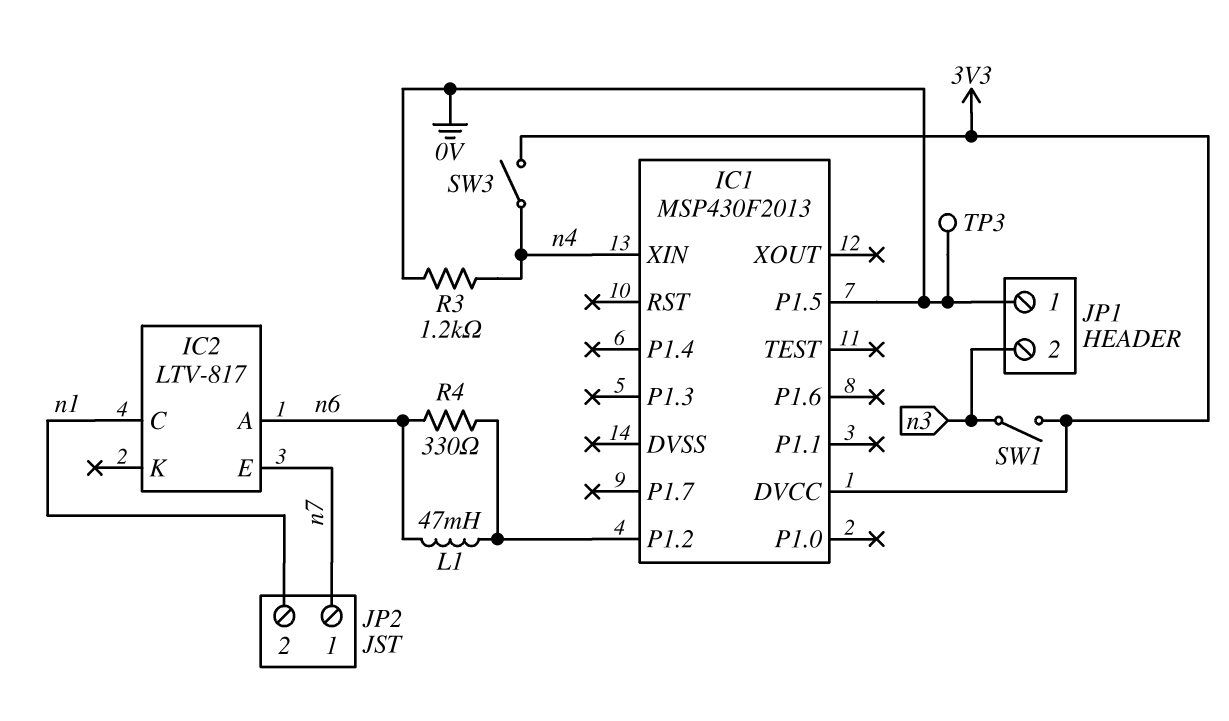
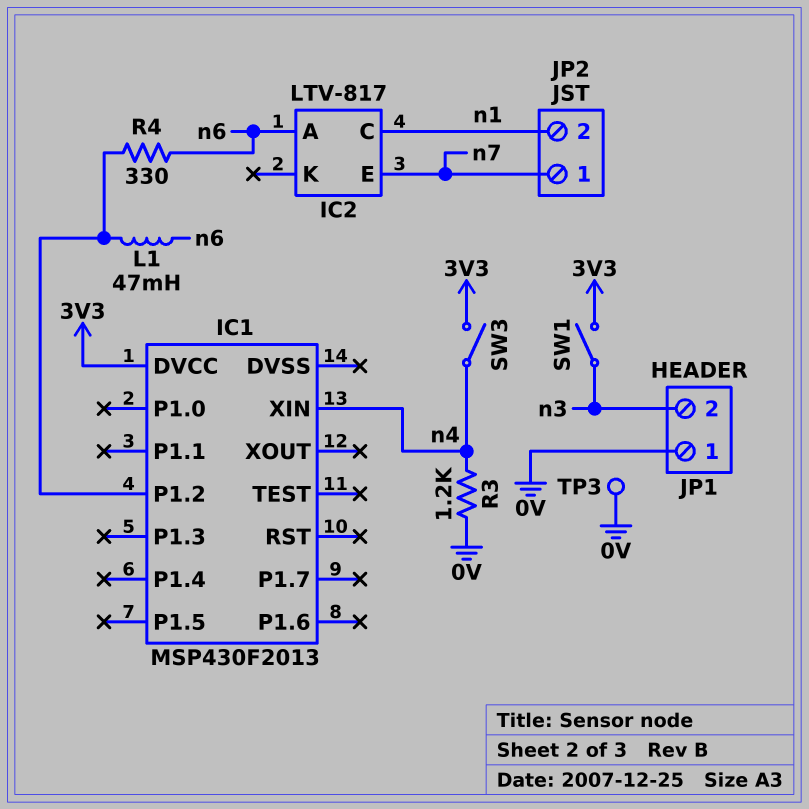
IC1 pin P1.5: 0V -> none

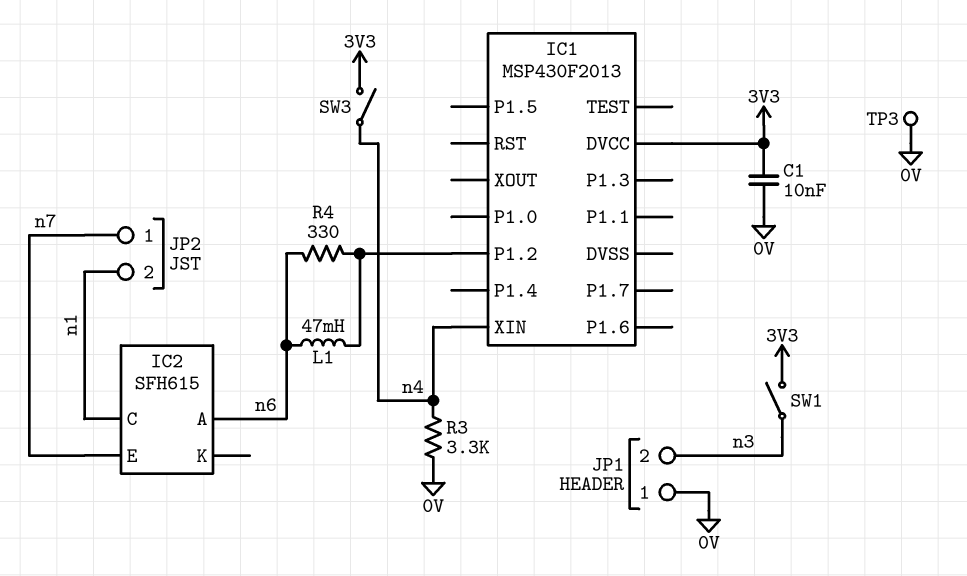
C1: none -> 10nF (0V, 3V3)
IC2: LTV-817 -> SFH615
R3: 1.2k (0V, n4) -> 3.3k (0V, n4)

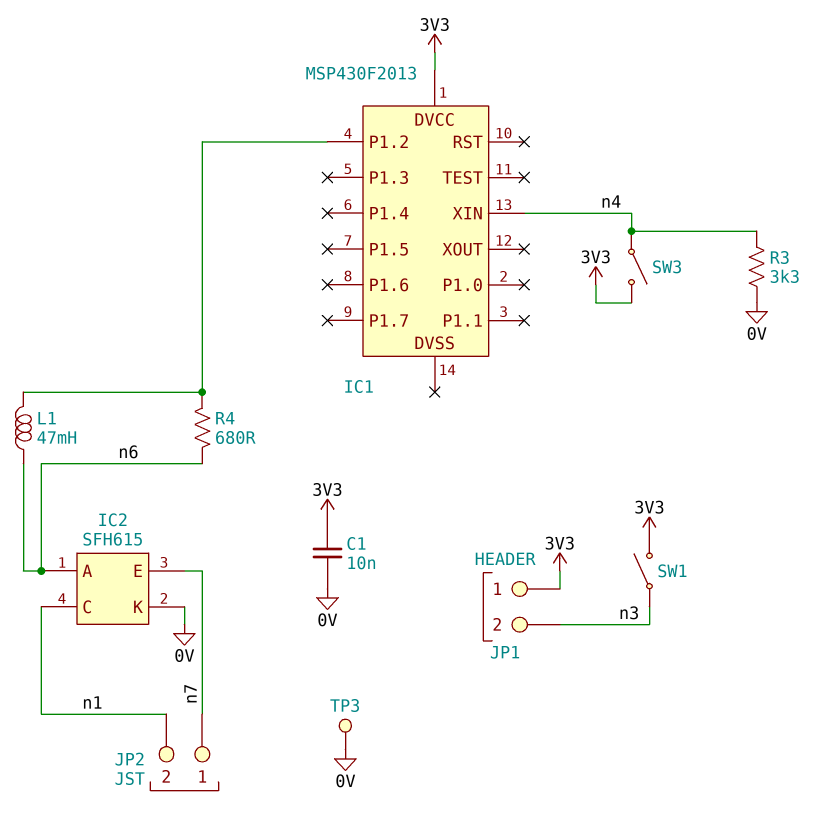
IC2 pin K: none -> 0V
JP1 pin 1: 0V -> 3V3
R4: 330 (IC1/P1.2, n6) -> 680 (IC1/P1.2, n6)

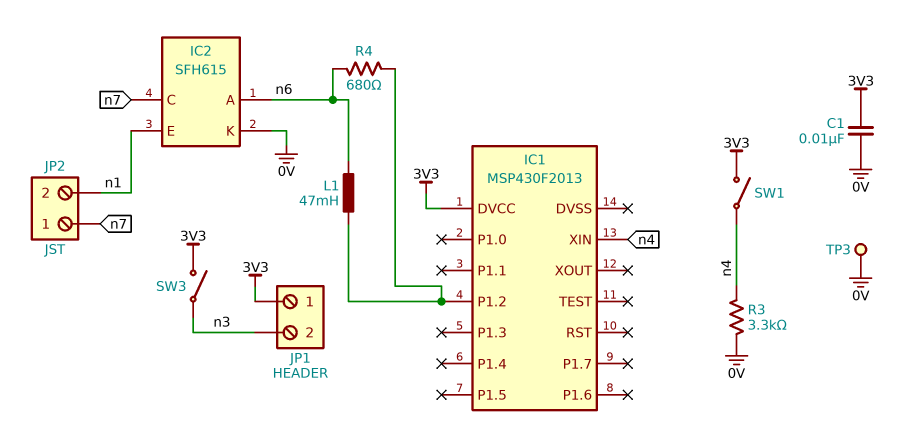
IC2 pin C: n1 -> n7
IC2 pin E: n7 -> n1
SW1: switch (3V3, n3) -> switch (3V3, n4)
SW3: switch (3V3, n4) -> switch (3V3, n3)

